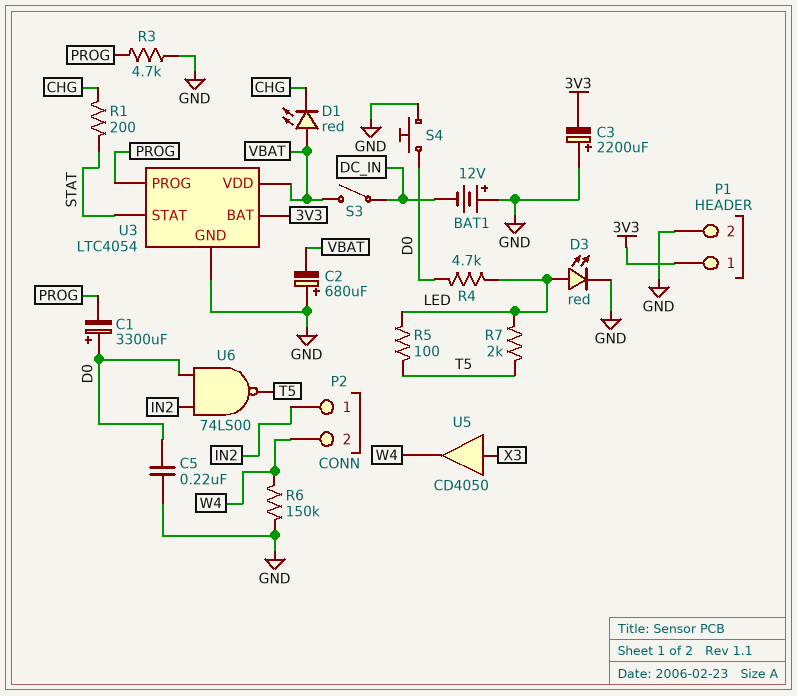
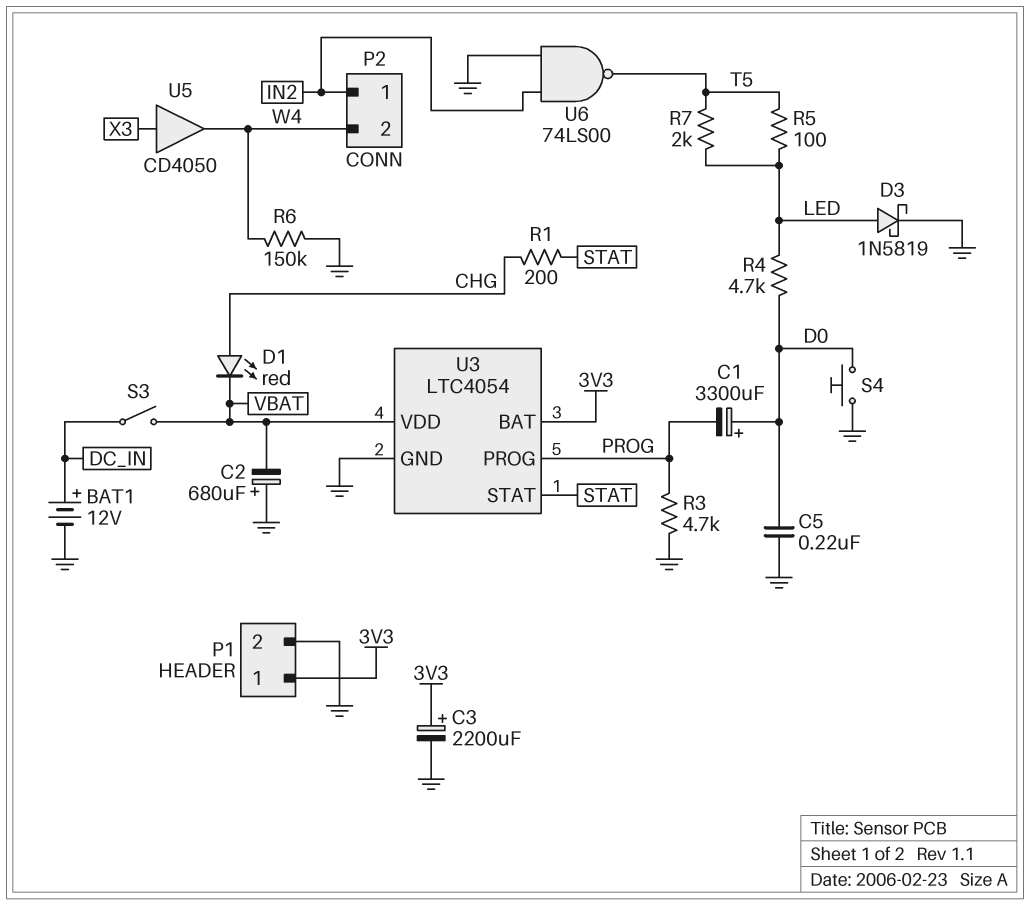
BAT1: 12V (plus GND, minus DC_IN) -> 12V (plus DC_IN, minus GND)
C3: 2200uF (plus GND, minus 3V3) -> 2200uF (plus 3V3, minus GND)
D1: LED red (A VBAT, K CHG) -> LED red (A CHG, K VBAT)
D3: LED red (A LED, K GND) -> schottky 1N5819 (A LED, K GND)
U6: NAND 74LS00 (in D0, in IN2, out T5) -> NAND 74LS00 (in GND, in IN2, out T5)

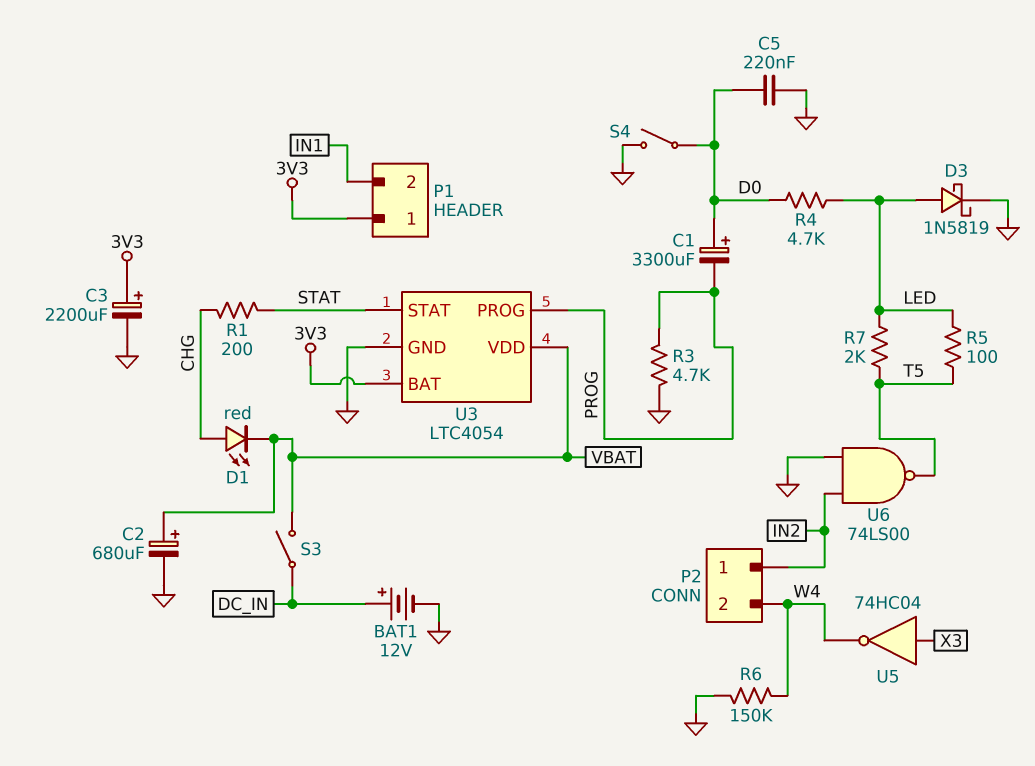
C2: 680uF (plus GND, minus VBAT) -> 680uF (plus VBAT, minus GND)
P1 pin 2: GND -> IN1
S4: button (D0, GND) -> switch (D0, GND)
U5: buffer CD4050 (in X3, out W4) -> NOT 74HC04 (in X3, out W4)

